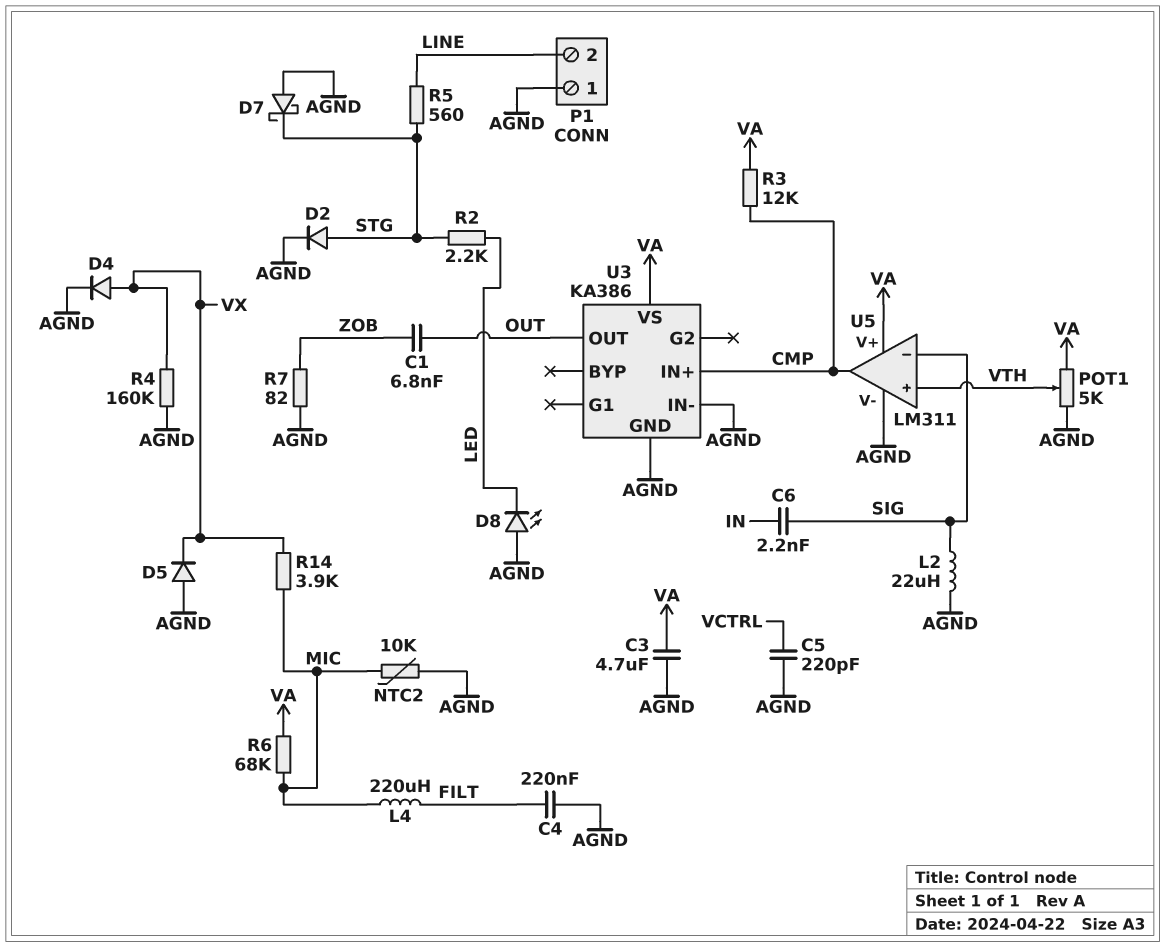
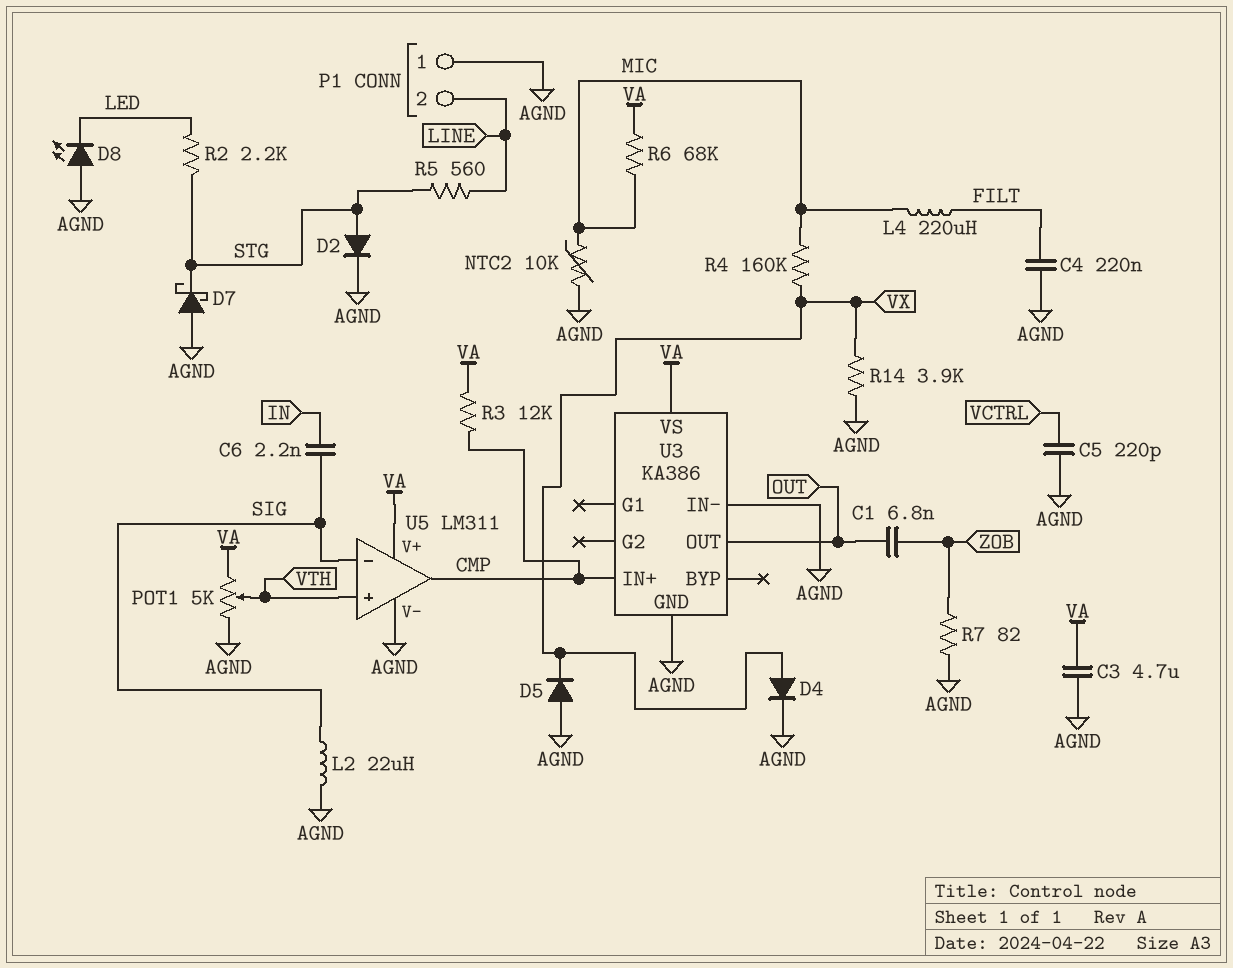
R4: 160k (AGND, VX) -> 160k (MIC, VX)
R14: 3.9k (MIC, VX) -> 3.9k (AGND, VX)

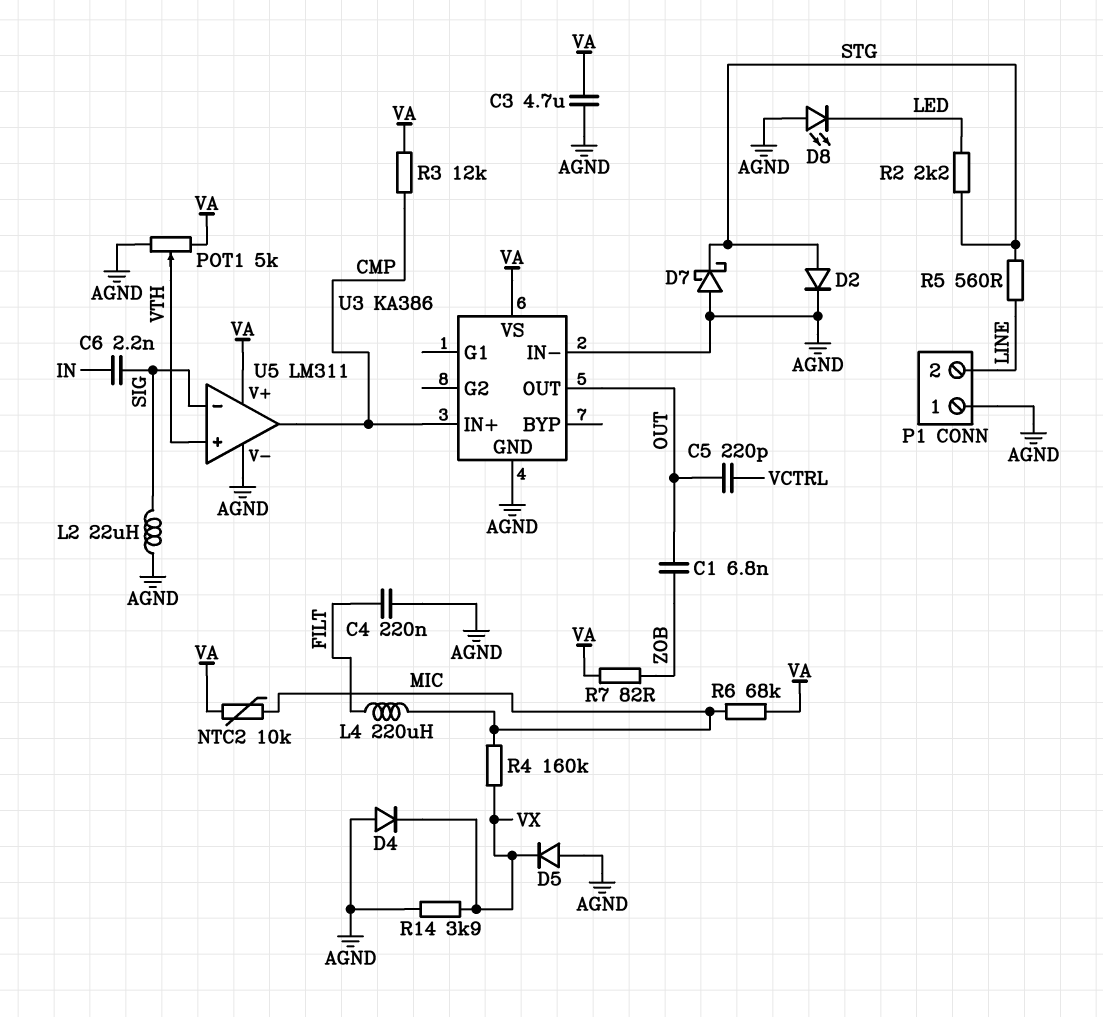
C5: 220pF (AGND, VCTRL) -> 220pF (OUT, VCTRL)
D4: diode (A VX, K AGND) -> diode (A AGND, K VX)
NTC2: 10k (AGND, MIC) -> 10k (MIC, VA)
R7: 82 (AGND, ZOB) -> 82 (VA, ZOB)

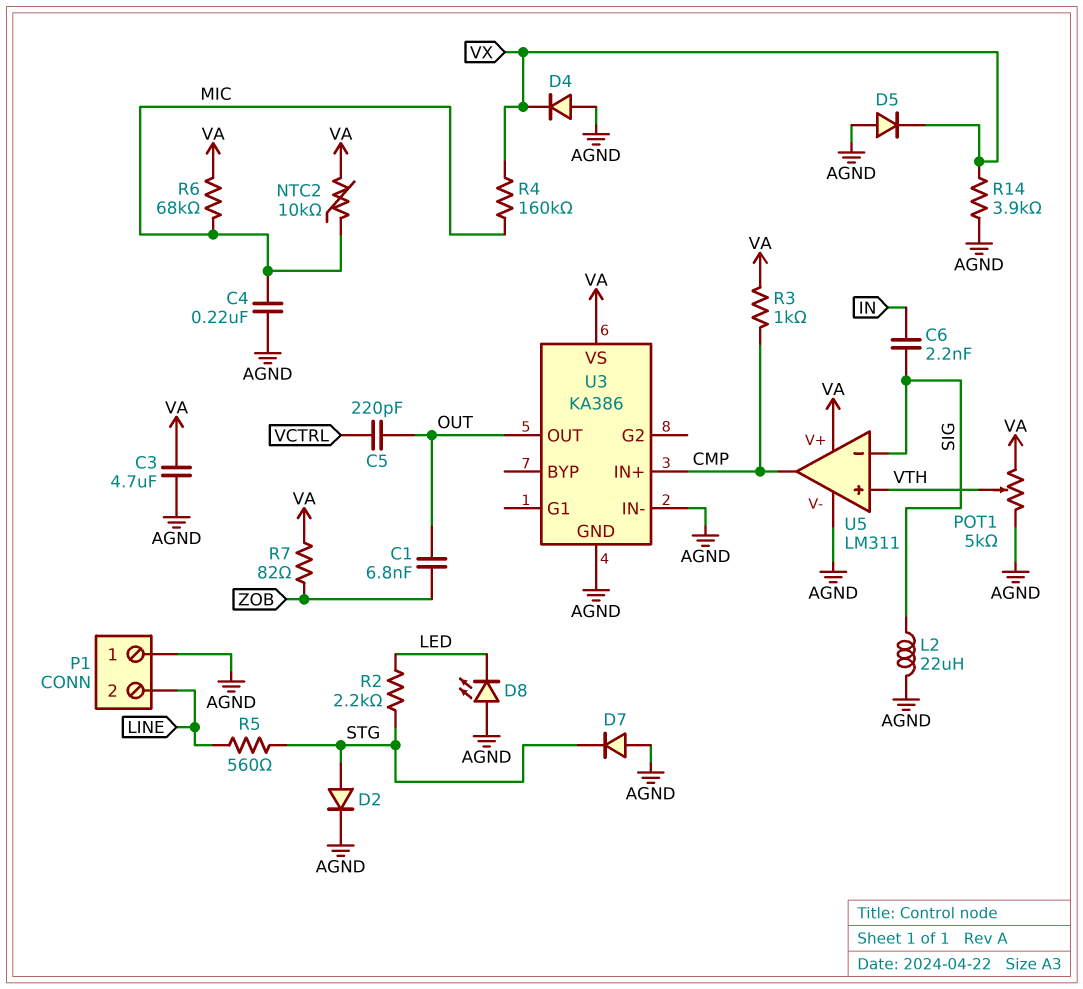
C4: 220nF (AGND, FILT) -> 220nF (AGND, MIC)
D7: schottky (A AGND, K STG) -> diode (A AGND, K STG)
L4: 220uH (FILT, MIC) -> none
R3: 12k (CMP, VA) -> 1k (CMP, VA)

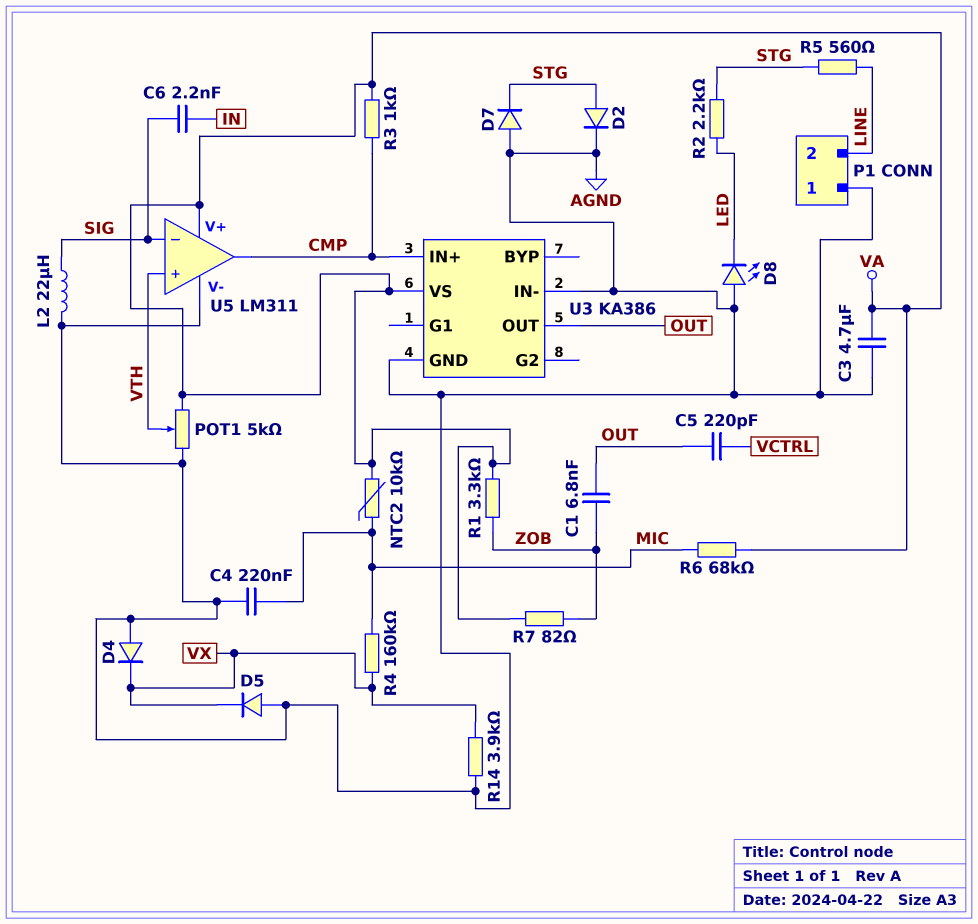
R1: none -> 3.3k (VA, ZOB)

